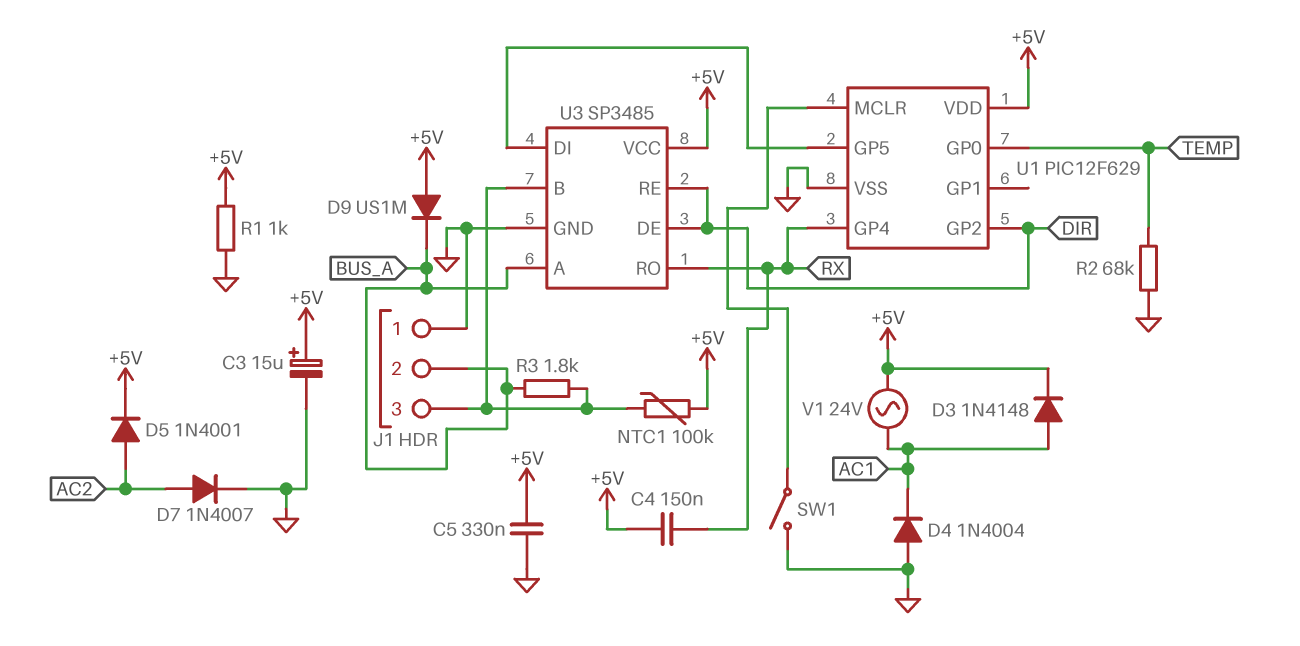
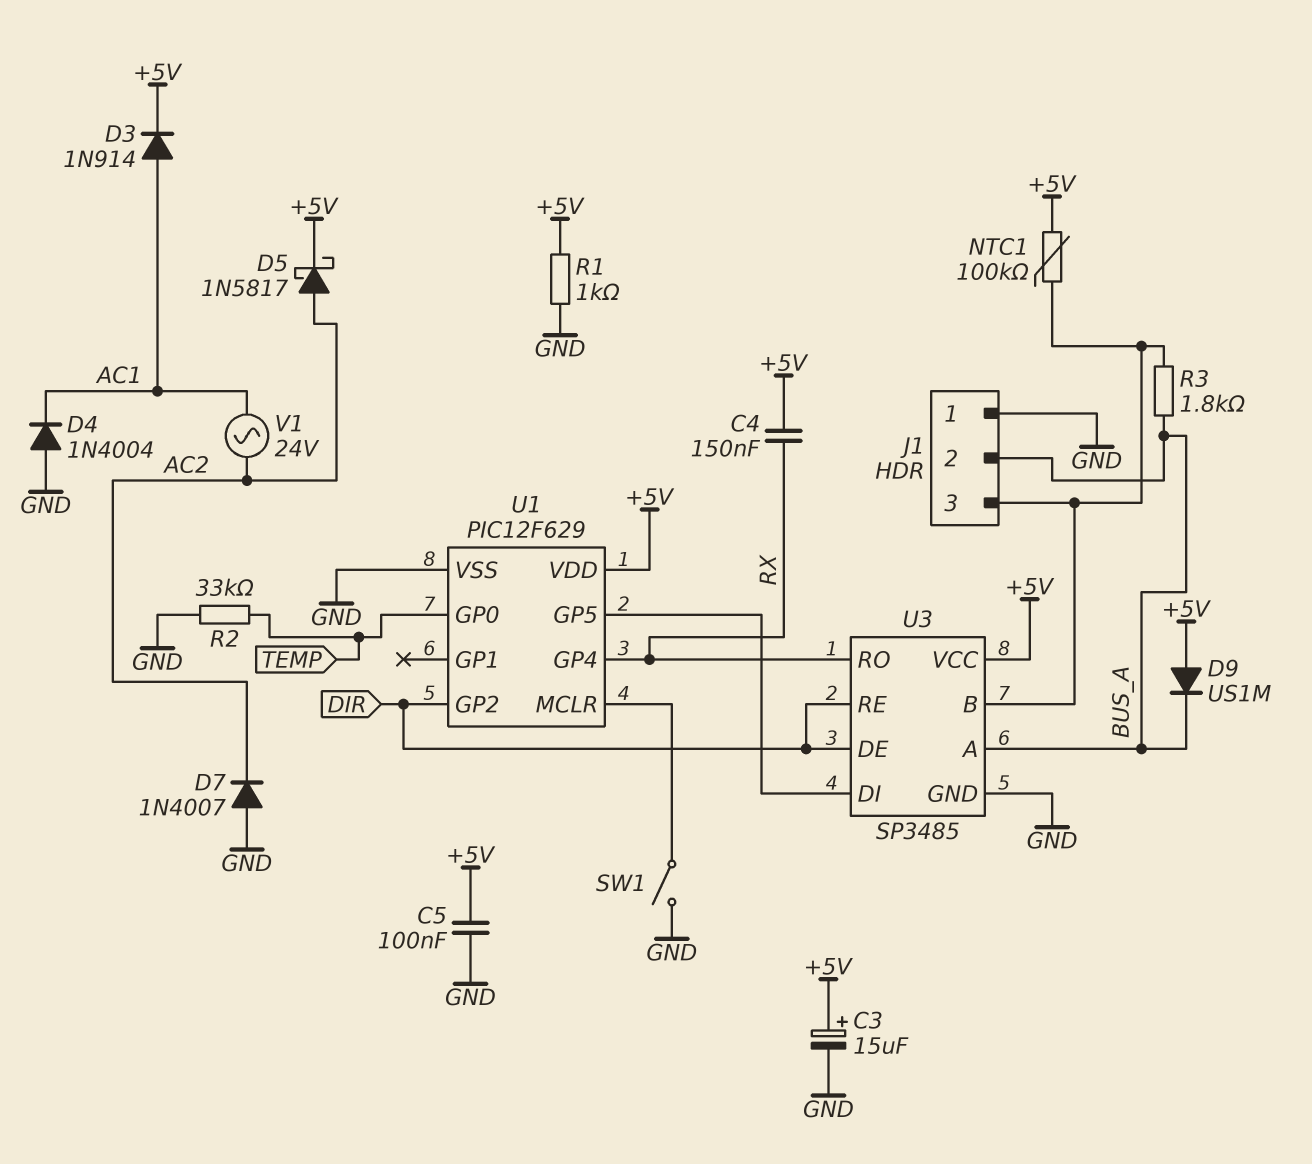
C5: 330nF (+5V, GND) -> 100nF (+5V, GND)
D3: diode 1N4148 (A AC1, K +5V) -> diode 1N914 (A AC1, K +5V)
D5: diode 1N4001 (A AC2, K +5V) -> schottky 1N5817 (A AC2, K +5V)
D7: diode 1N4007 (A AC2, K GND) -> diode 1N4007 (A GND, K AC2)
R2: 68k (GND, TEMP) -> 33k (GND, TEMP)
V1: AC 24V (+5V, AC1) -> AC 24V (AC1, AC2)

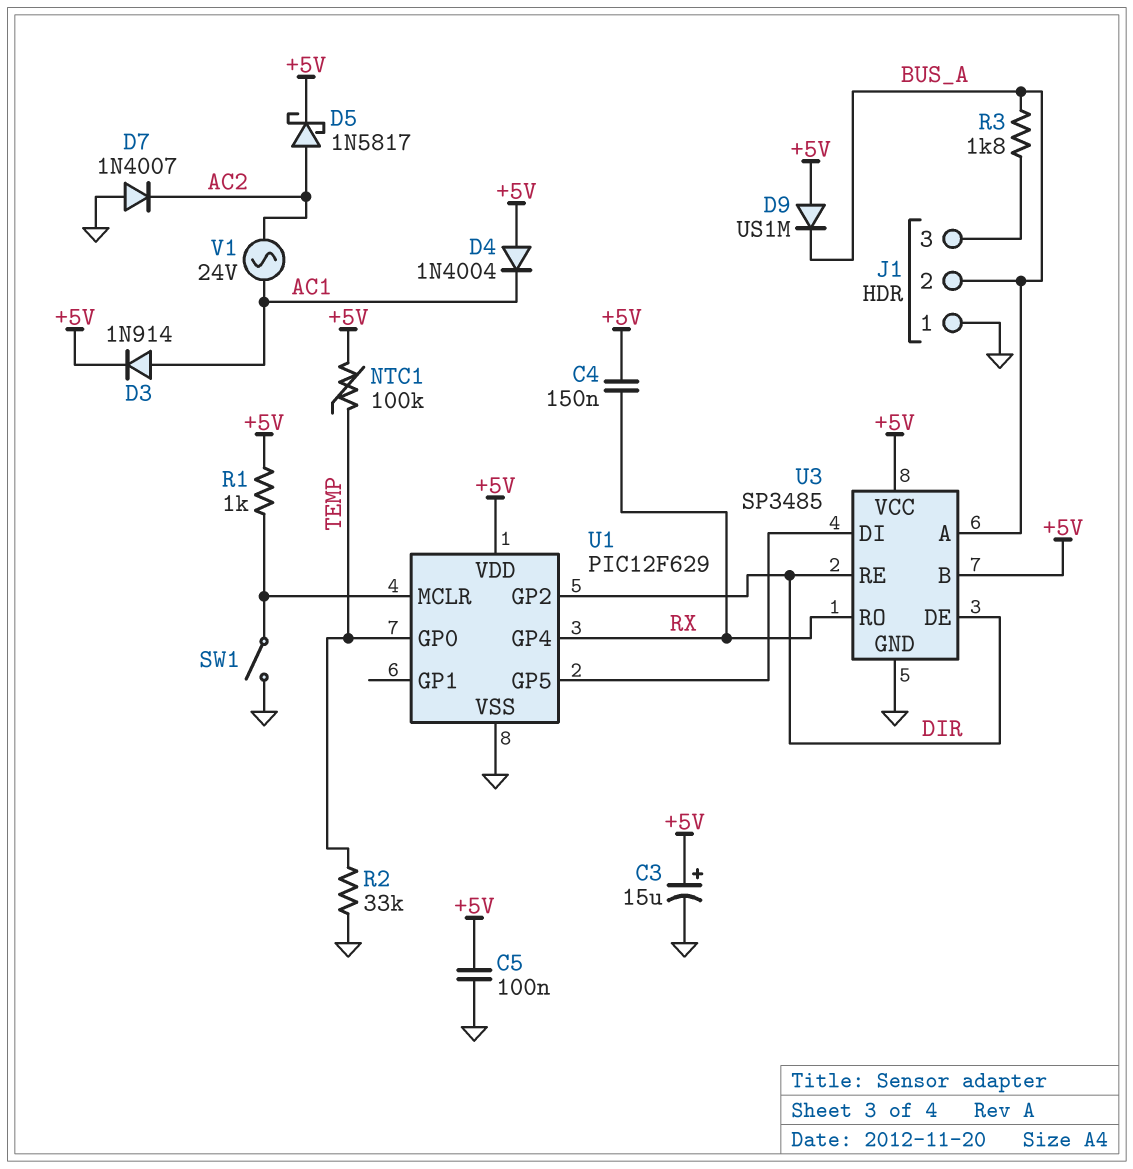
D4: diode 1N4004 (A GND, K AC1) -> diode 1N4004 (A +5V, K AC1)
NTC1: 100k (+5V, J1/3) -> 100k (+5V, TEMP)
R1: 1k (+5V, GND) -> 1k (+5V, U1/MCLR)
U3 pin B: J1/3 -> +5V

